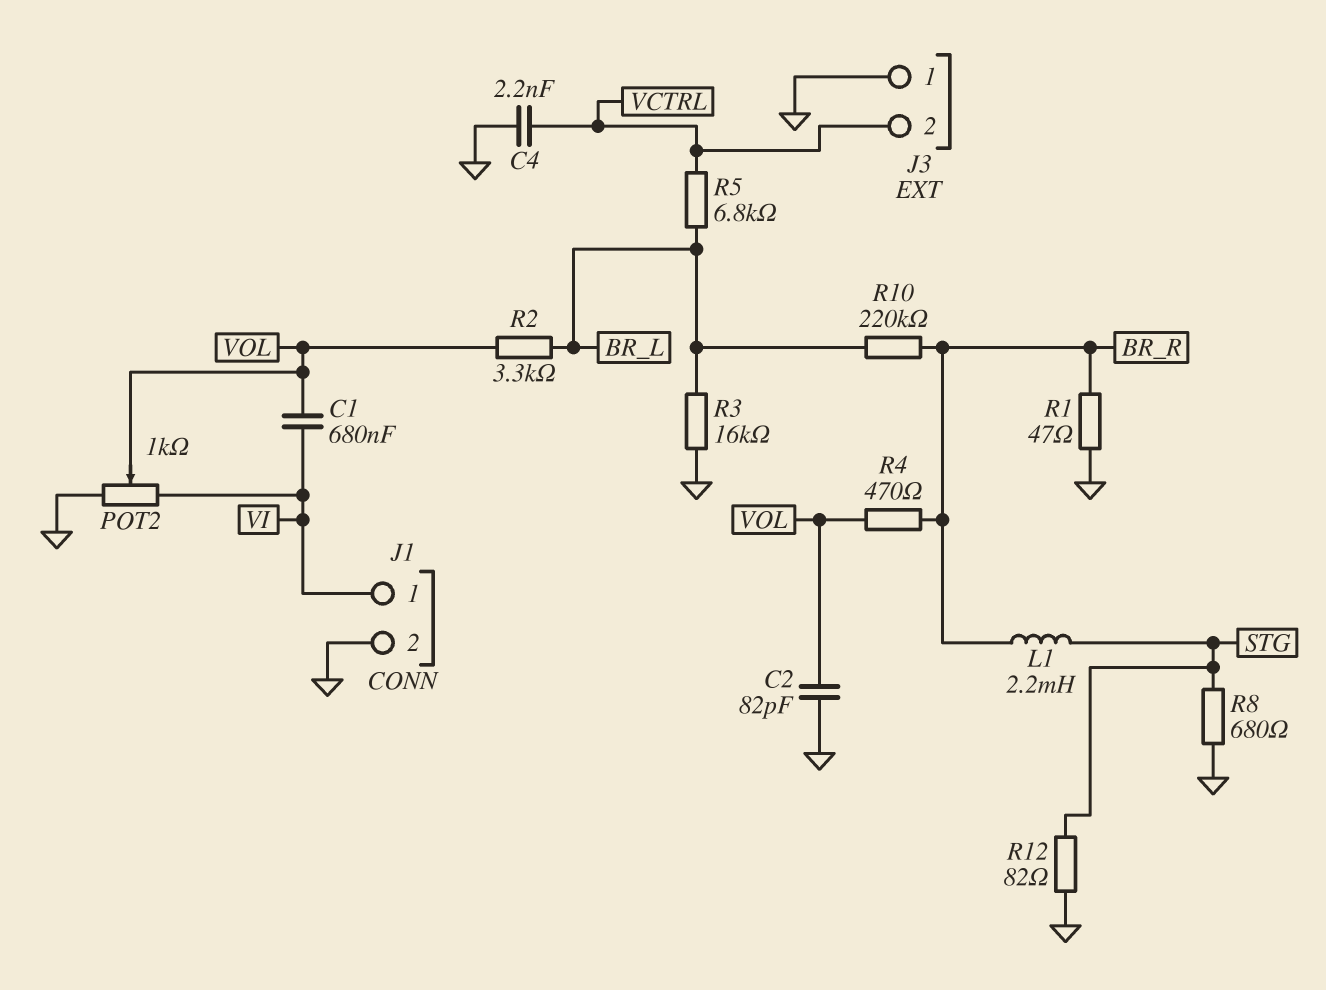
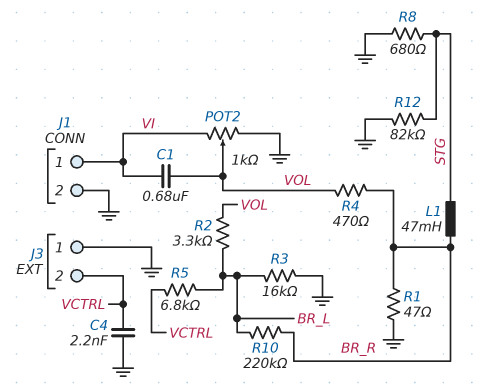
C2: 82pF (GND, VOL) -> none
L1: 2.2mH (BR_R, STG) -> 47mH (BR_R, STG)
R12: 82 (GND, STG) -> 82k (GND, STG)

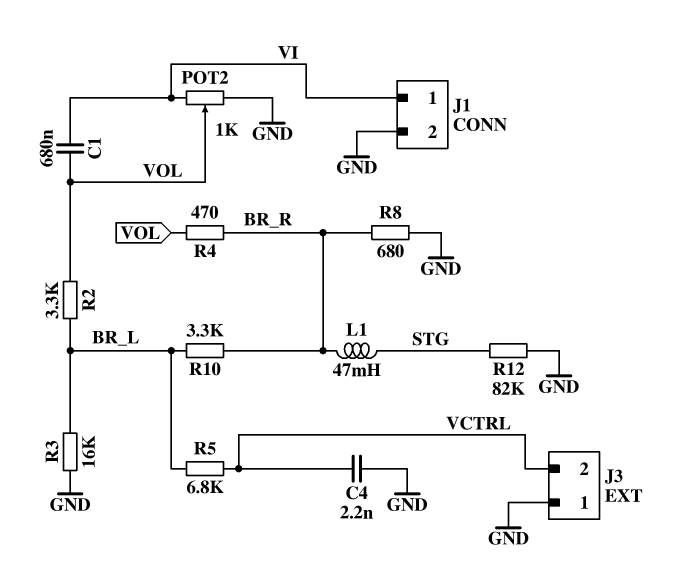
R1: 47 (BR_R, GND) -> none
R8: 680 (GND, STG) -> 680 (BR_R, GND)
R10: 220k (BR_L, BR_R) -> 3.3k (BR_L, BR_R)

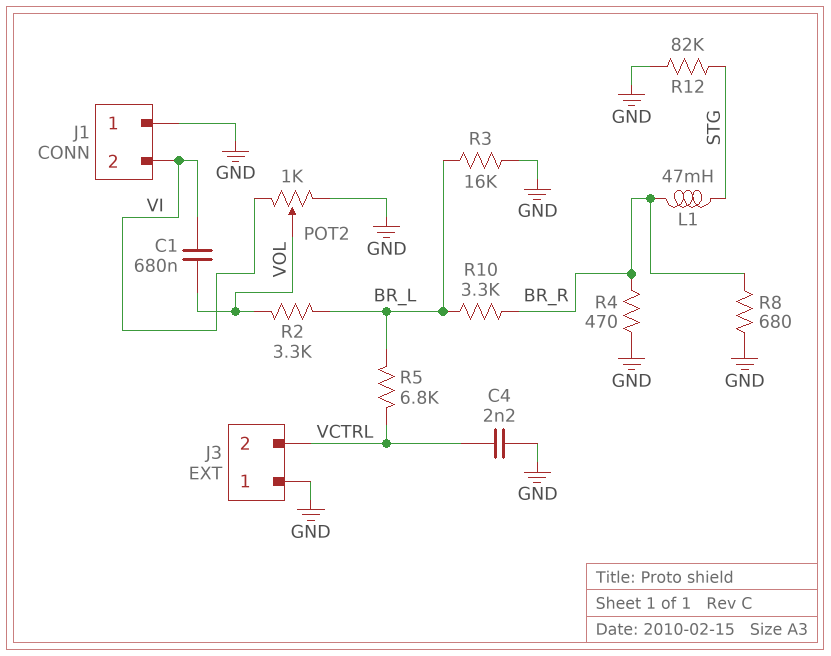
J1 pin 1: VI -> GND
J1 pin 2: GND -> VI
R4: 470 (BR_R, VOL) -> 470 (BR_R, GND)

